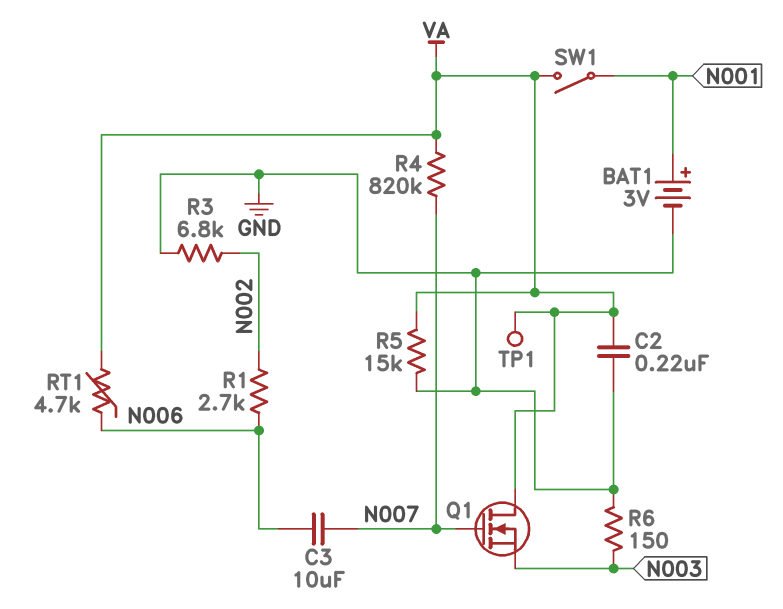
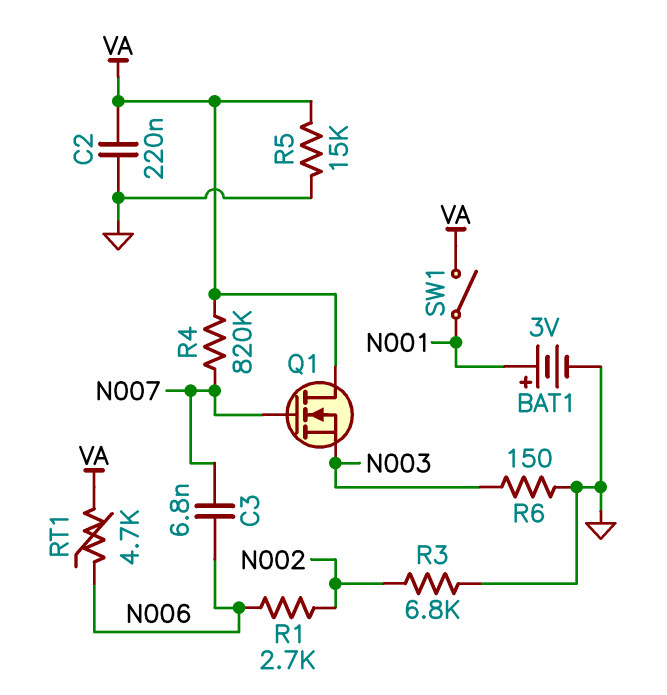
C3: 10uF (N006, N007) -> 6.8nF (N006, N007)
TP1: test point (VA) -> none

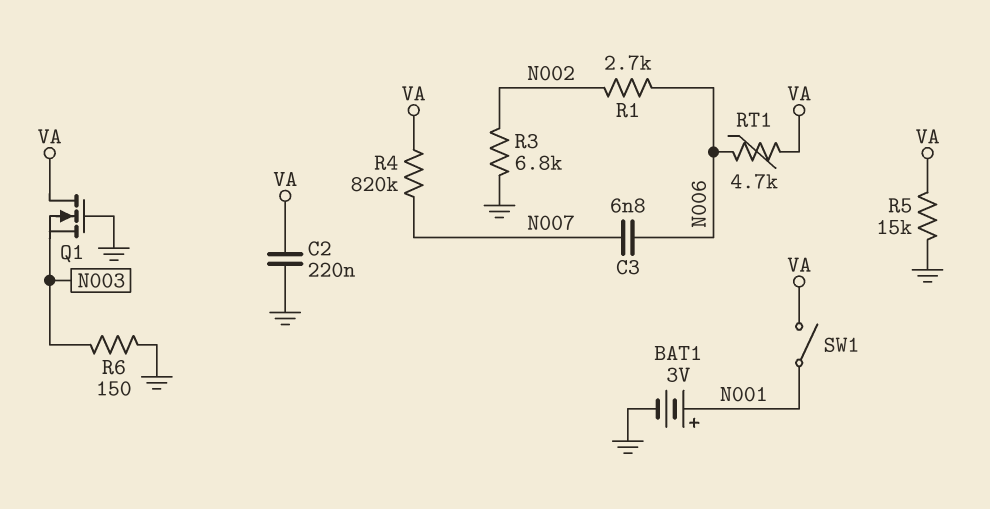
Q1: NMOS (G N007, D VA, S N003) -> NMOS (G GND, D VA, S N003)

